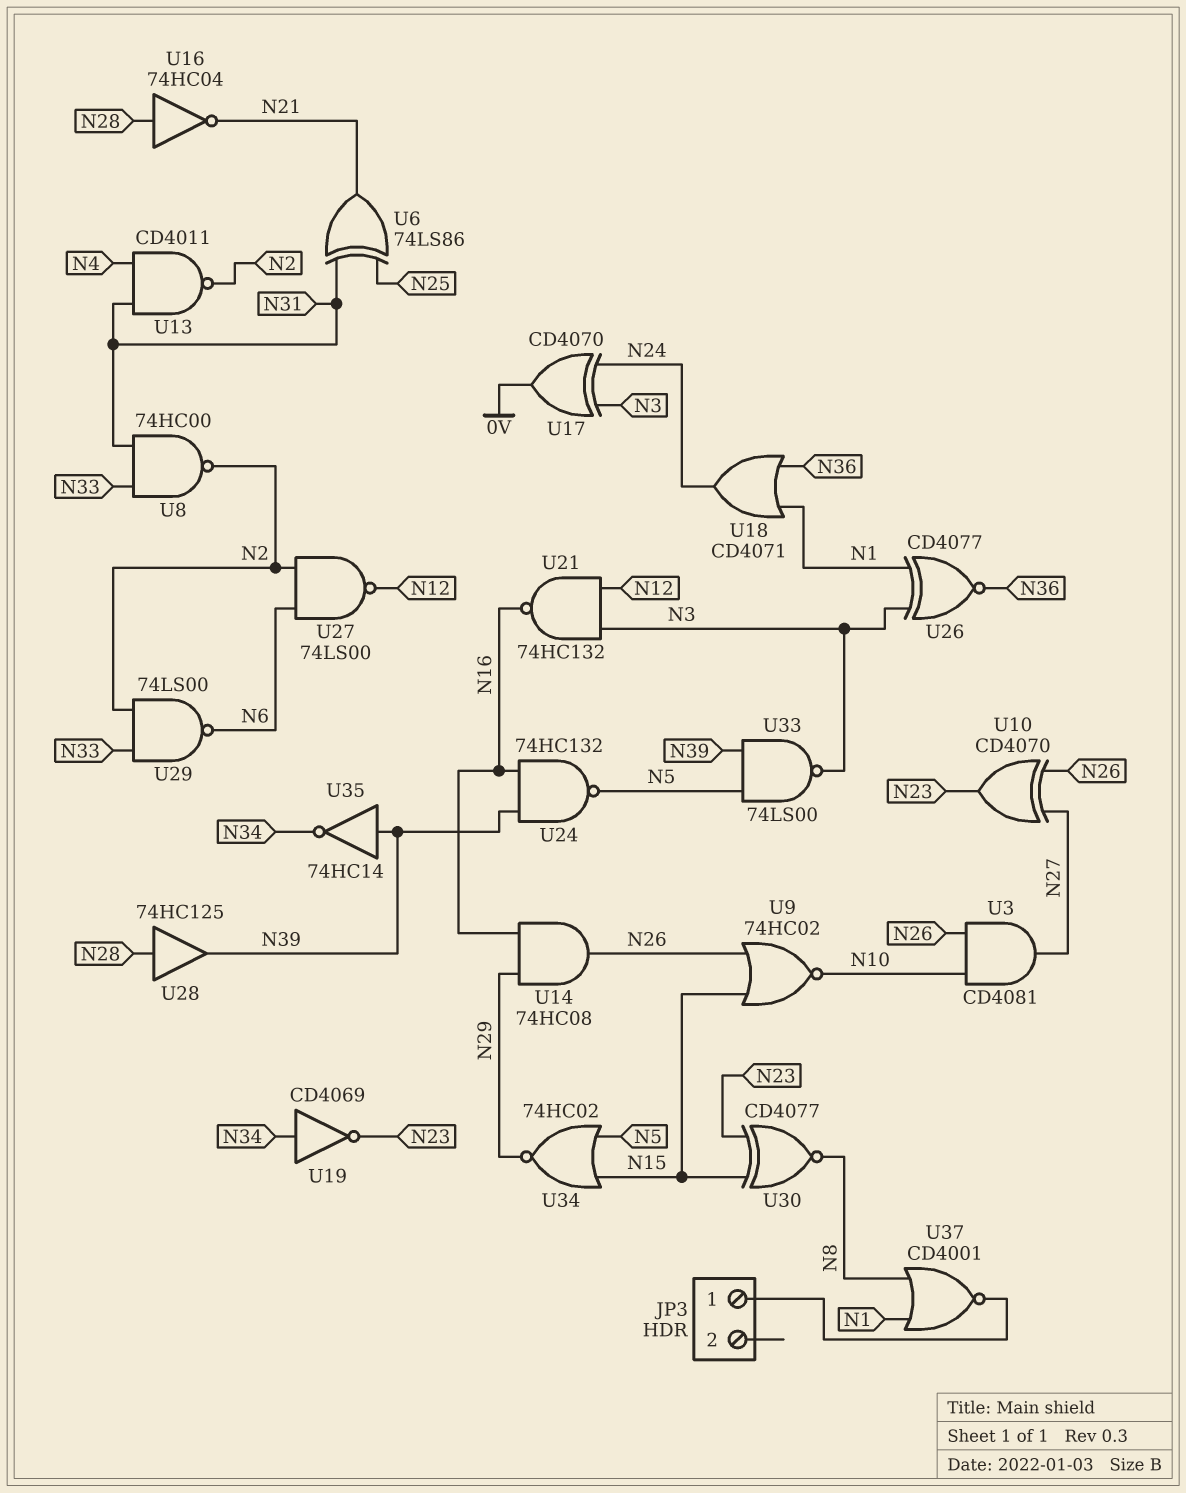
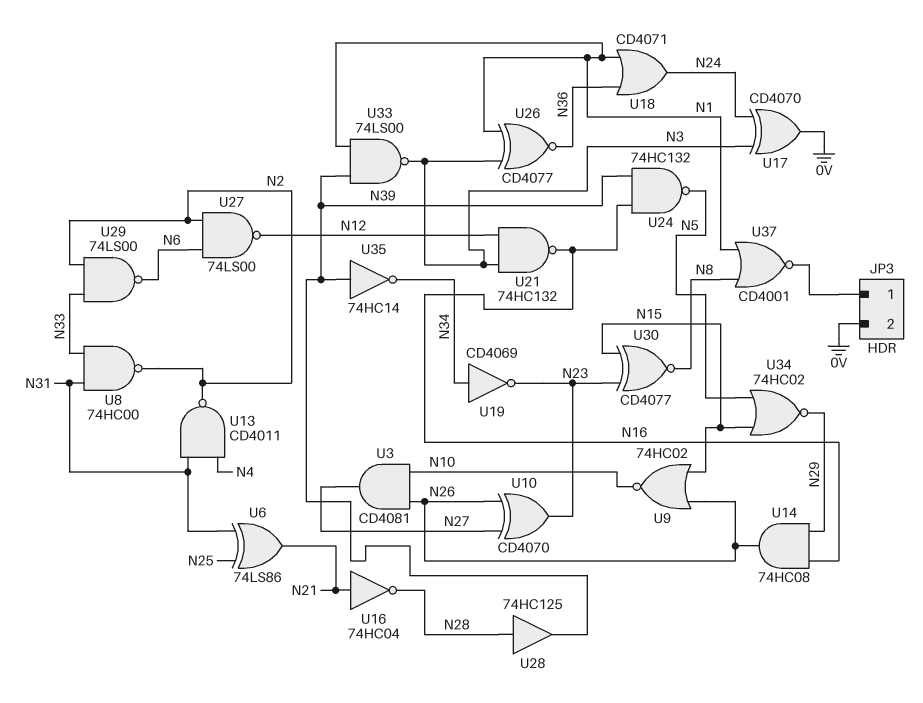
JP3 pin 2: none -> 0V
U16: NOT 74HC04 (in N28, out N21) -> NOT 74HC04 (in N21, out N28)
U33: NAND 74LS00 (in N5, in N39, out N3) -> NAND 74LS00 (in N1, in N39, out N3)

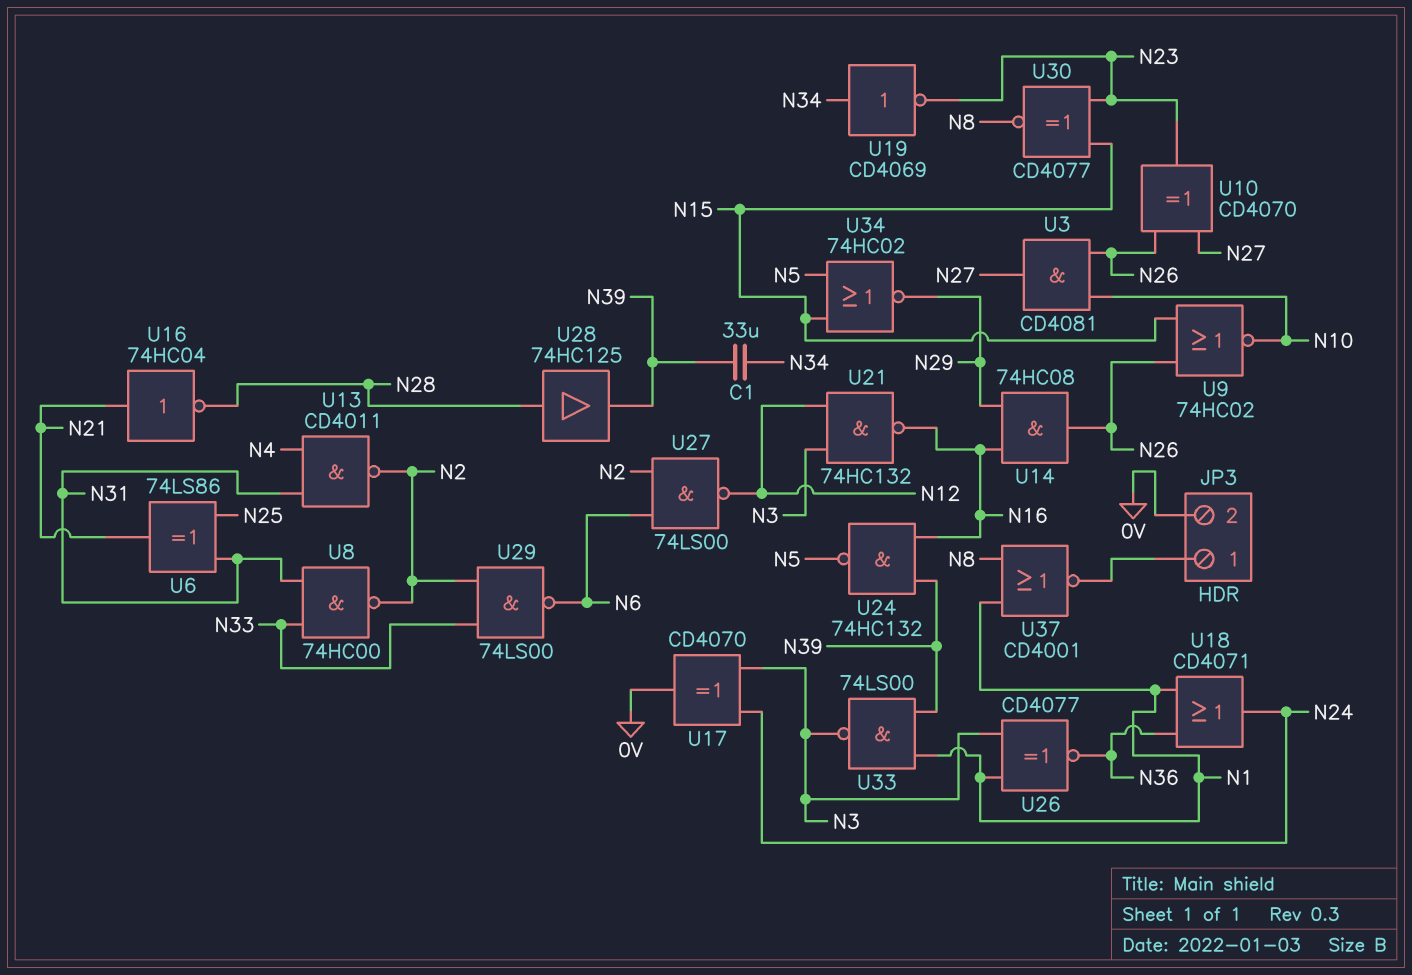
C1: none -> 33uF (N34, N39)
U35: NOT 74HC14 (in N39, out N34) -> none

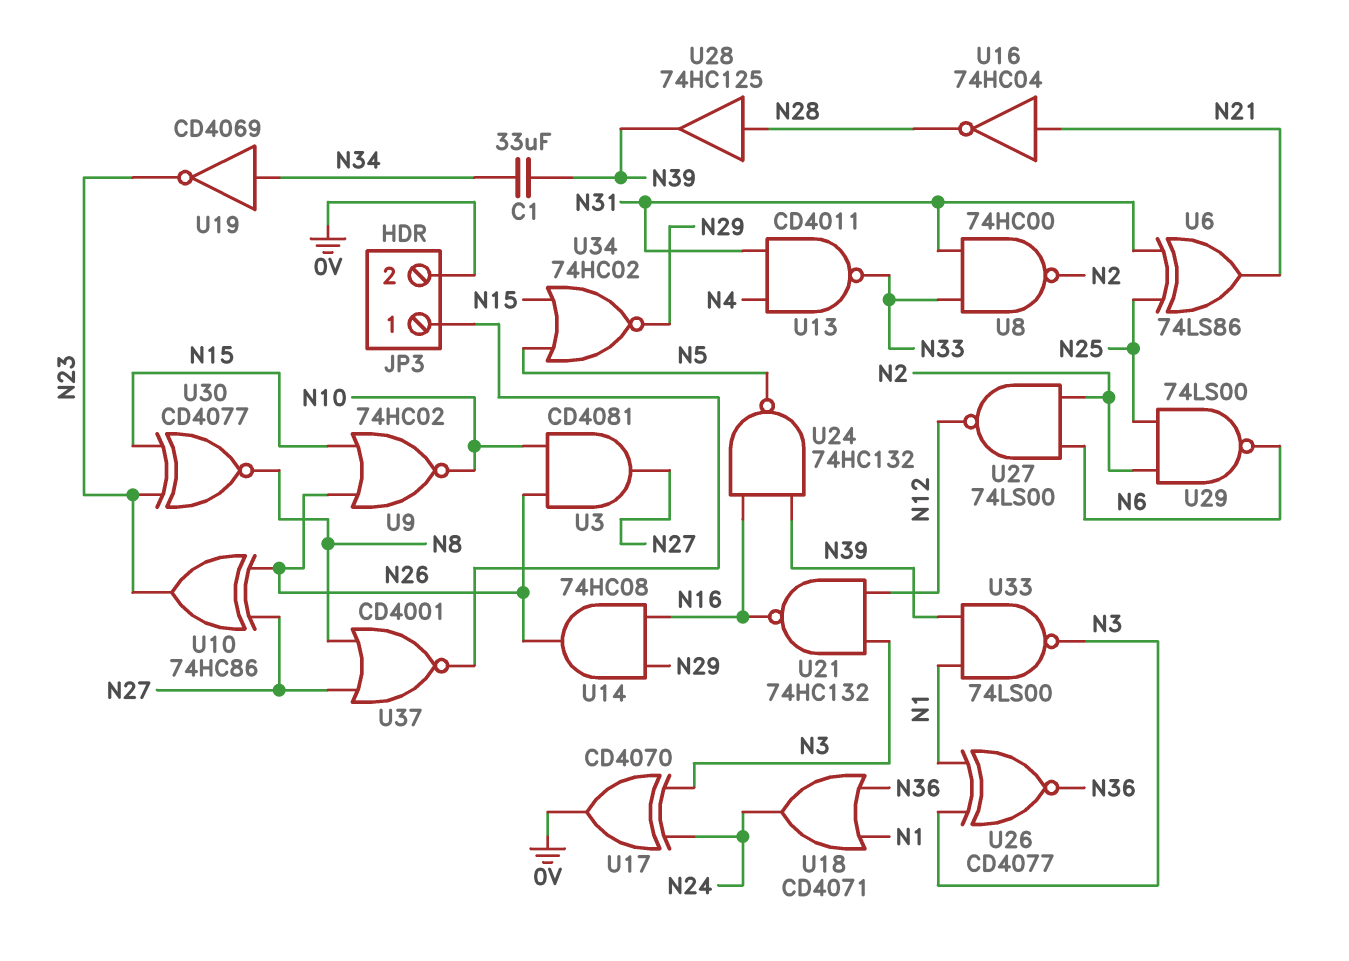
U10: XOR CD4070 (in N26, in N27, out N23) -> XOR 74HC86 (in N26, in N27, out N23)
U13: NAND CD4011 (in N4, in N31, out N2) -> NAND CD4011 (in N4, in N31, out N33)
U29: NAND 74LS00 (in N2, in N33, out N6) -> NAND 74LS00 (in N2, in N25, out N6)
U37: NOR CD4001 (in N1, in N8, out JP3/1) -> NOR CD4001 (in N8, in N27, out JP3/1)

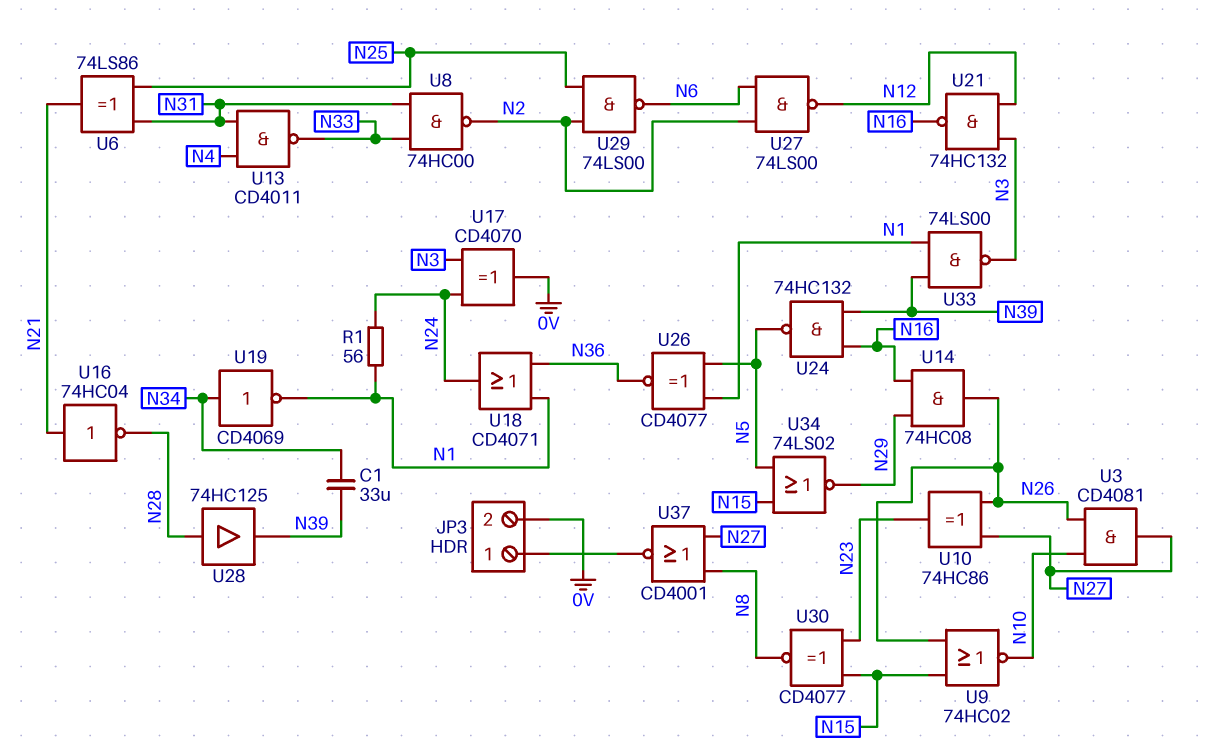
R1: none -> 56 (N1, N24)
U19: NOT CD4069 (in N34, out N23) -> NOT CD4069 (in N34, out N1)
U26: XNOR CD4077 (in N1, in N3, out N36) -> XNOR CD4077 (in N1, in N5, out N36)
U34: NOR 74HC02 (in N5, in N15, out N29) -> NOR 74LS02 (in N5, in N15, out N29)

